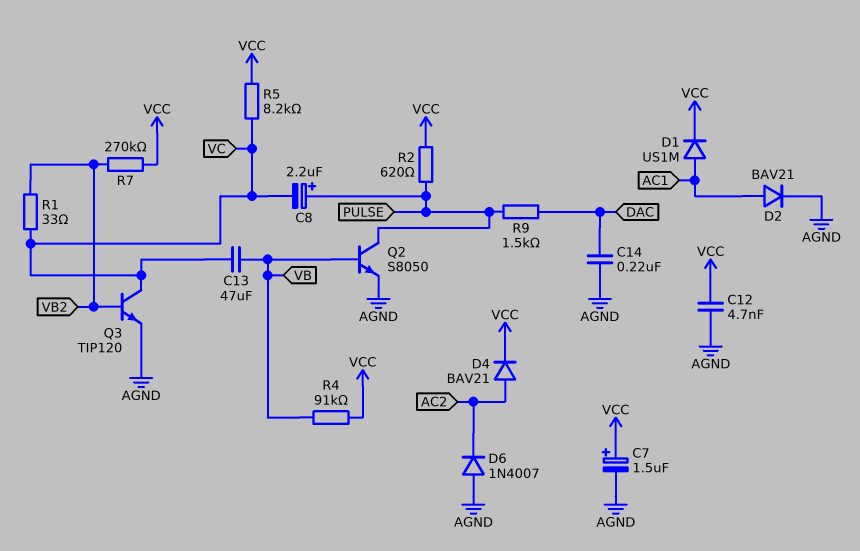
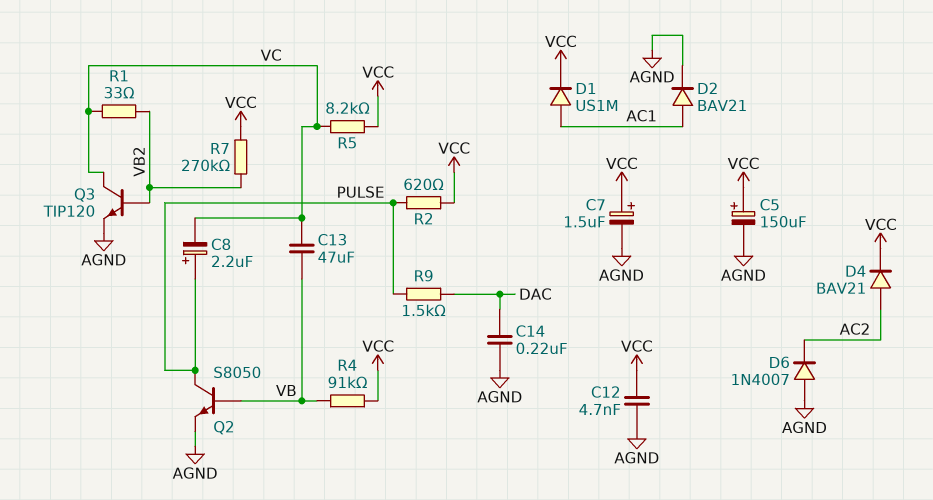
C5: none -> 150uF (plus VCC, minus AGND)

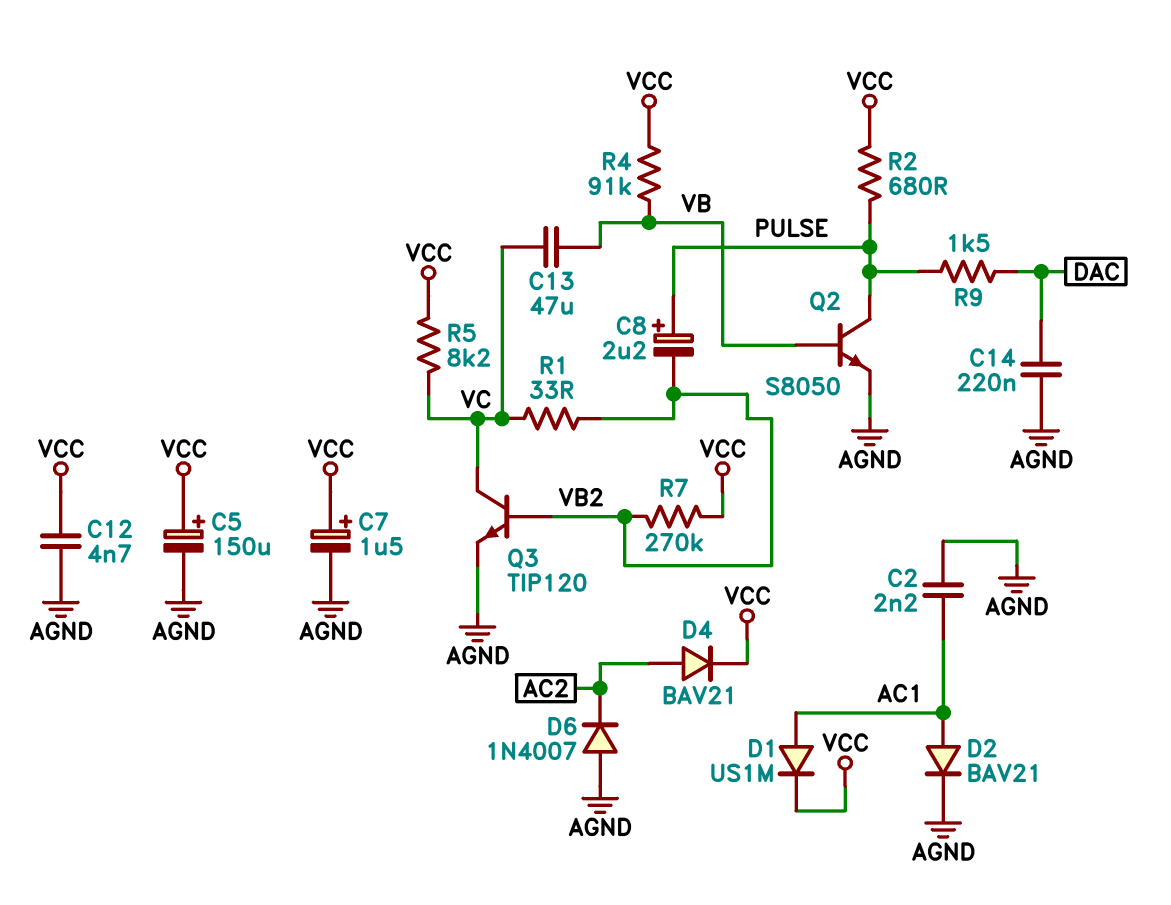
C2: none -> 2.2nF (AC1, AGND)
C8: 2.2uF (plus PULSE, minus VC) -> 2.2uF (plus PULSE, minus VB2)
R2: 620 (PULSE, VCC) -> 680 (PULSE, VCC)

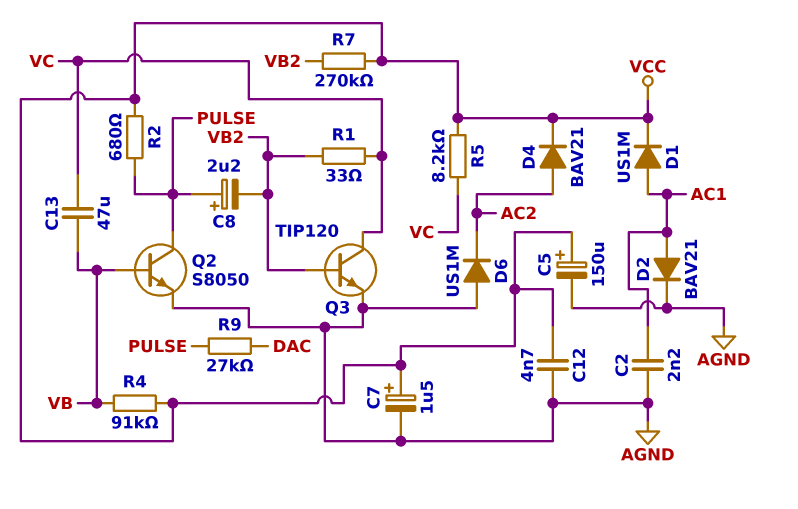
C14: 220nF (AGND, DAC) -> none
D6: diode 1N4007 (A AGND, K AC2) -> diode US1M (A AGND, K AC2)
R9: 1.5k (DAC, PULSE) -> 27k (DAC, PULSE)

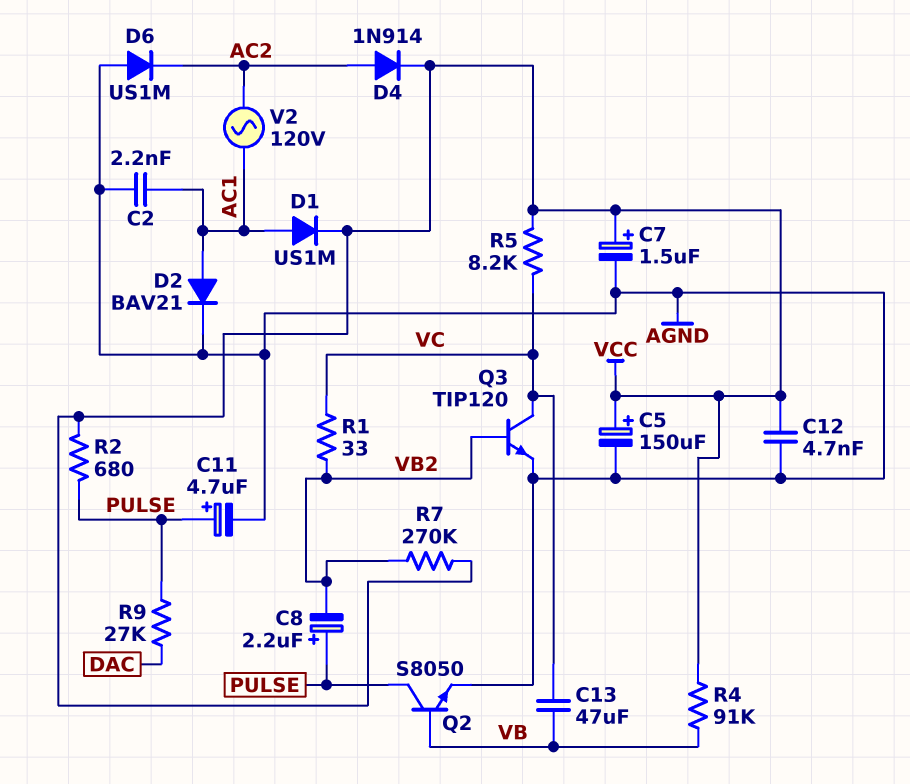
C11: none -> 4.7uF (plus PULSE, minus AGND)
D4: diode BAV21 (A AC2, K VCC) -> diode 1N914 (A AC2, K VCC)
V2: none -> AC 120V (AC1, AC2)

